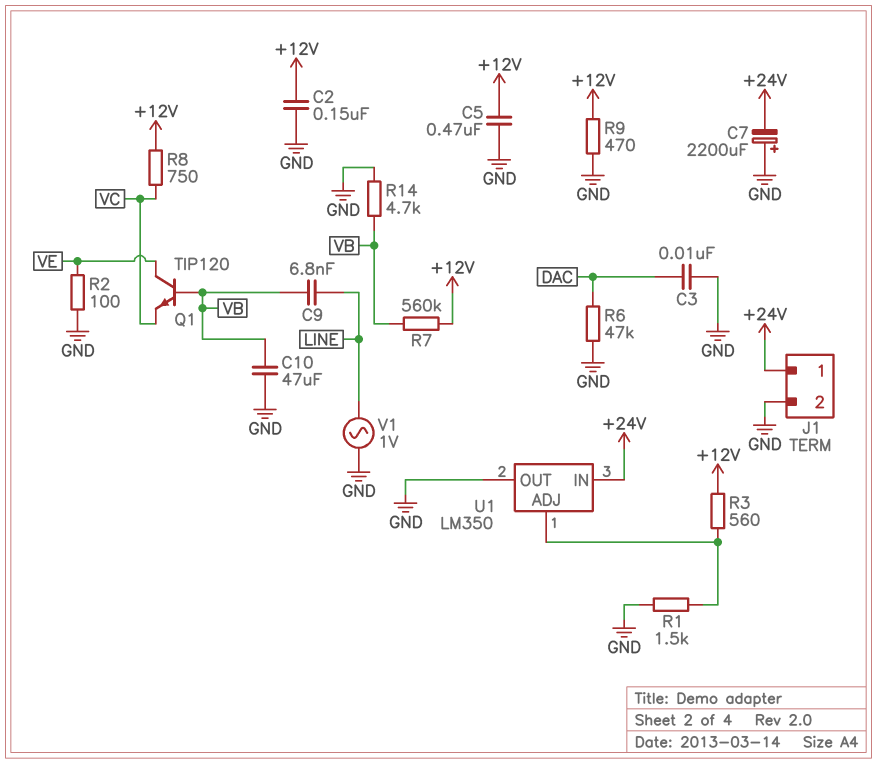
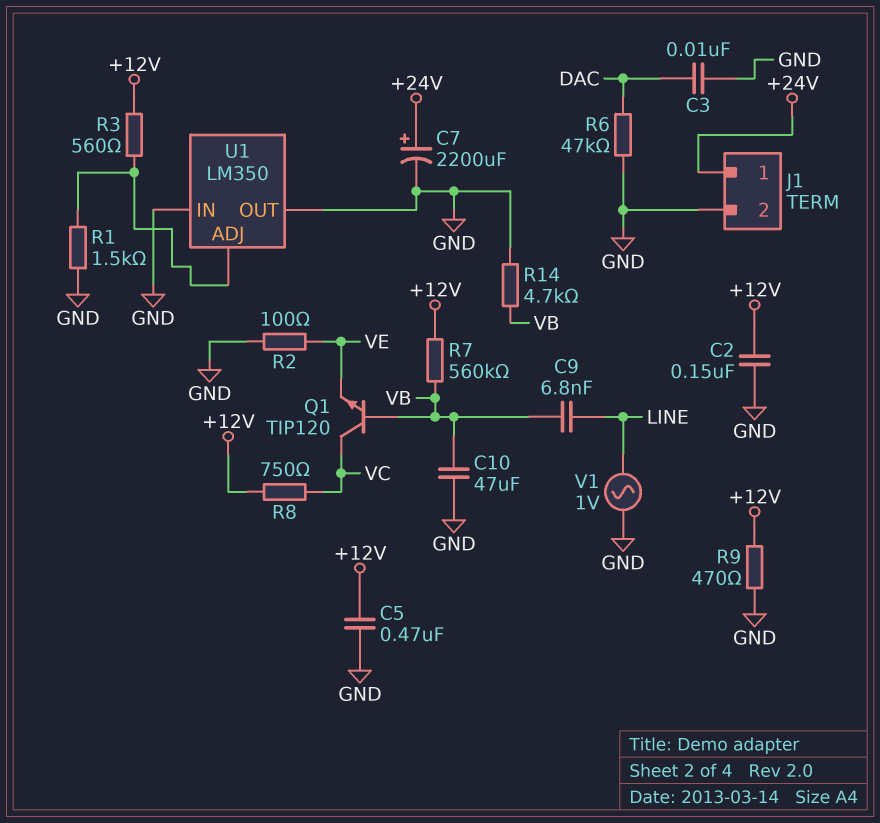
C7: 2200uF (plus GND, minus +24V) -> 2200uF (plus +24V, minus GND)
Q1: NPN TIP120 (B VB, C VE, E VC) -> NPN TIP120 (B VB, C VC, E VE)
U1 pin IN: +24V -> GND

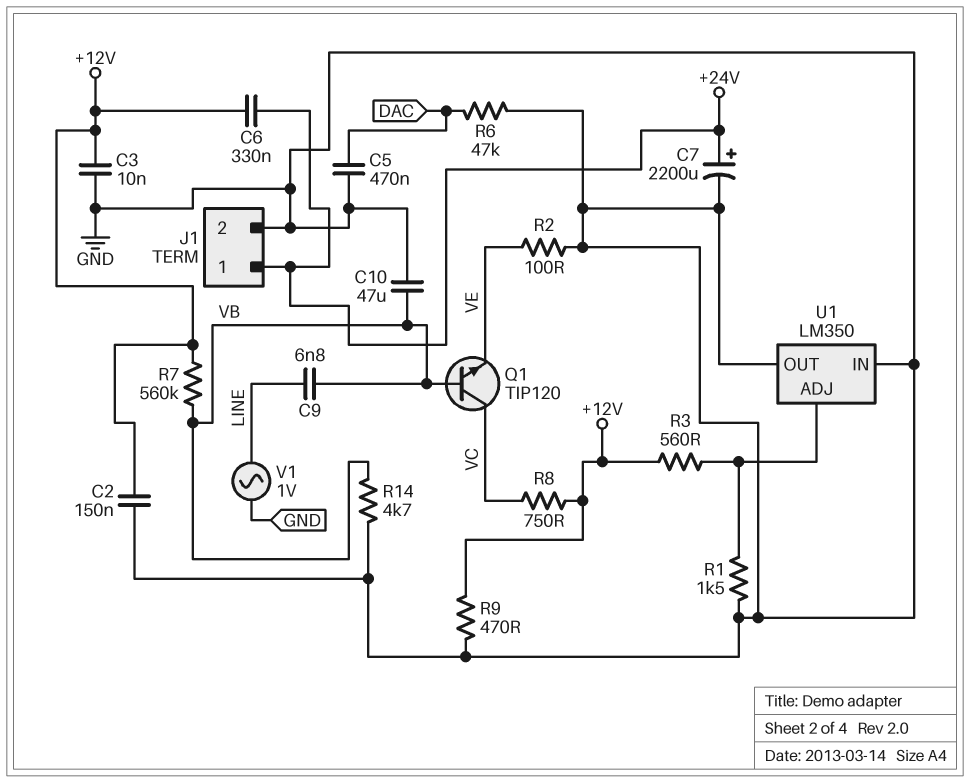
C3: 10nF (DAC, GND) -> 10nF (+12V, GND)
C5: 470nF (+12V, GND) -> 470nF (DAC, GND)
C6: none -> 330nF (+12V, +24V)

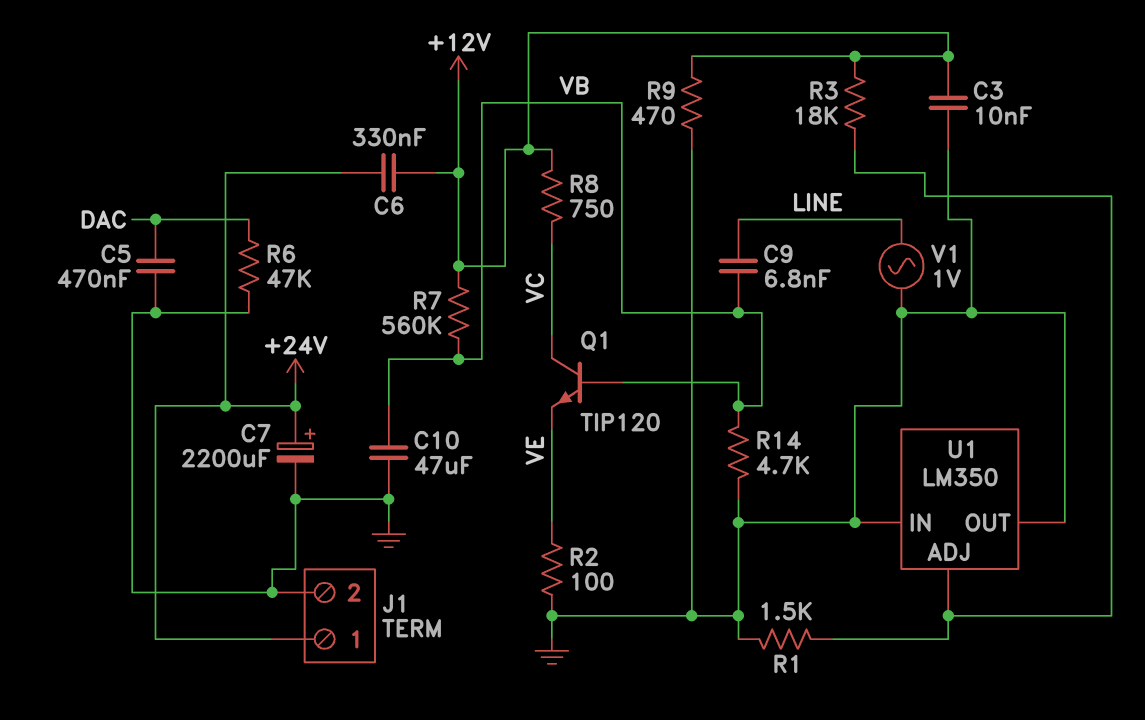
C2: 150nF (+12V, GND) -> none
R3: 560 (+12V, U1/ADJ) -> 18k (+12V, U1/ADJ)

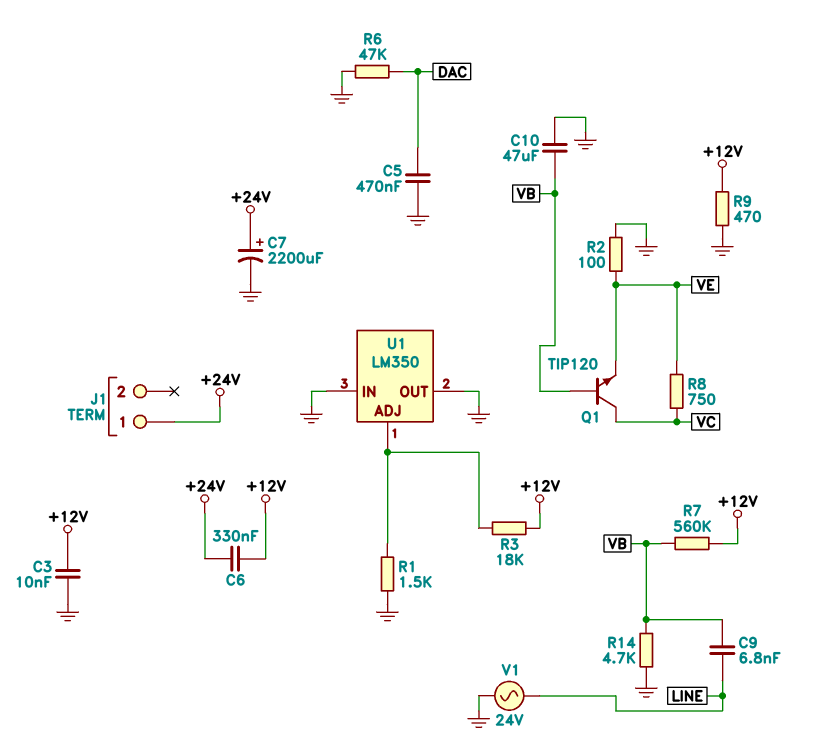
J1 pin 2: GND -> none
R8: 750 (+12V, VC) -> 750 (VC, VE)
V1: AC 1V (GND, LINE) -> AC 24V (GND, LINE)

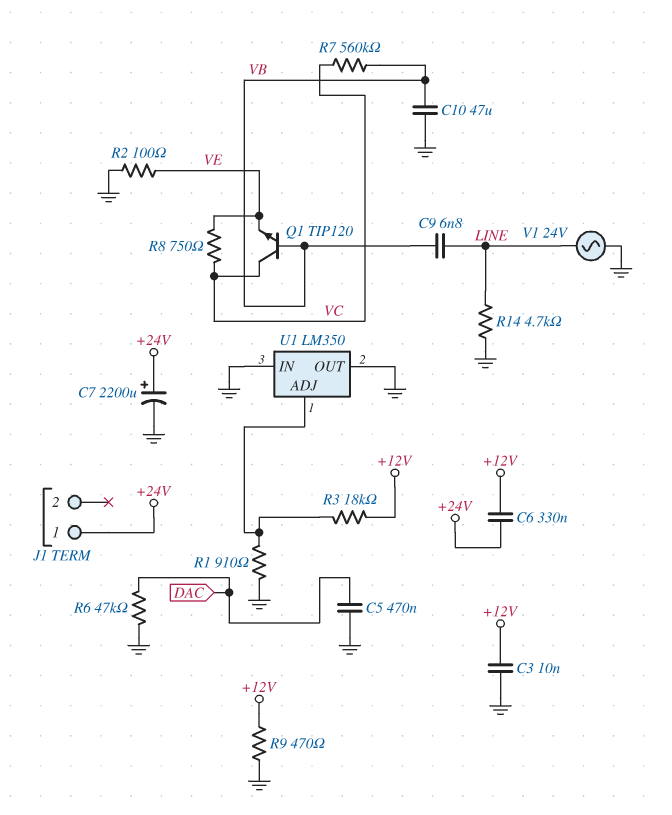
R1: 1.5k (GND, U1/ADJ) -> 910 (GND, U1/ADJ)
R7: 560k (+12V, VB) -> 560k (VB, VC)
R14: 4.7k (GND, VB) -> 4.7k (GND, LINE)

